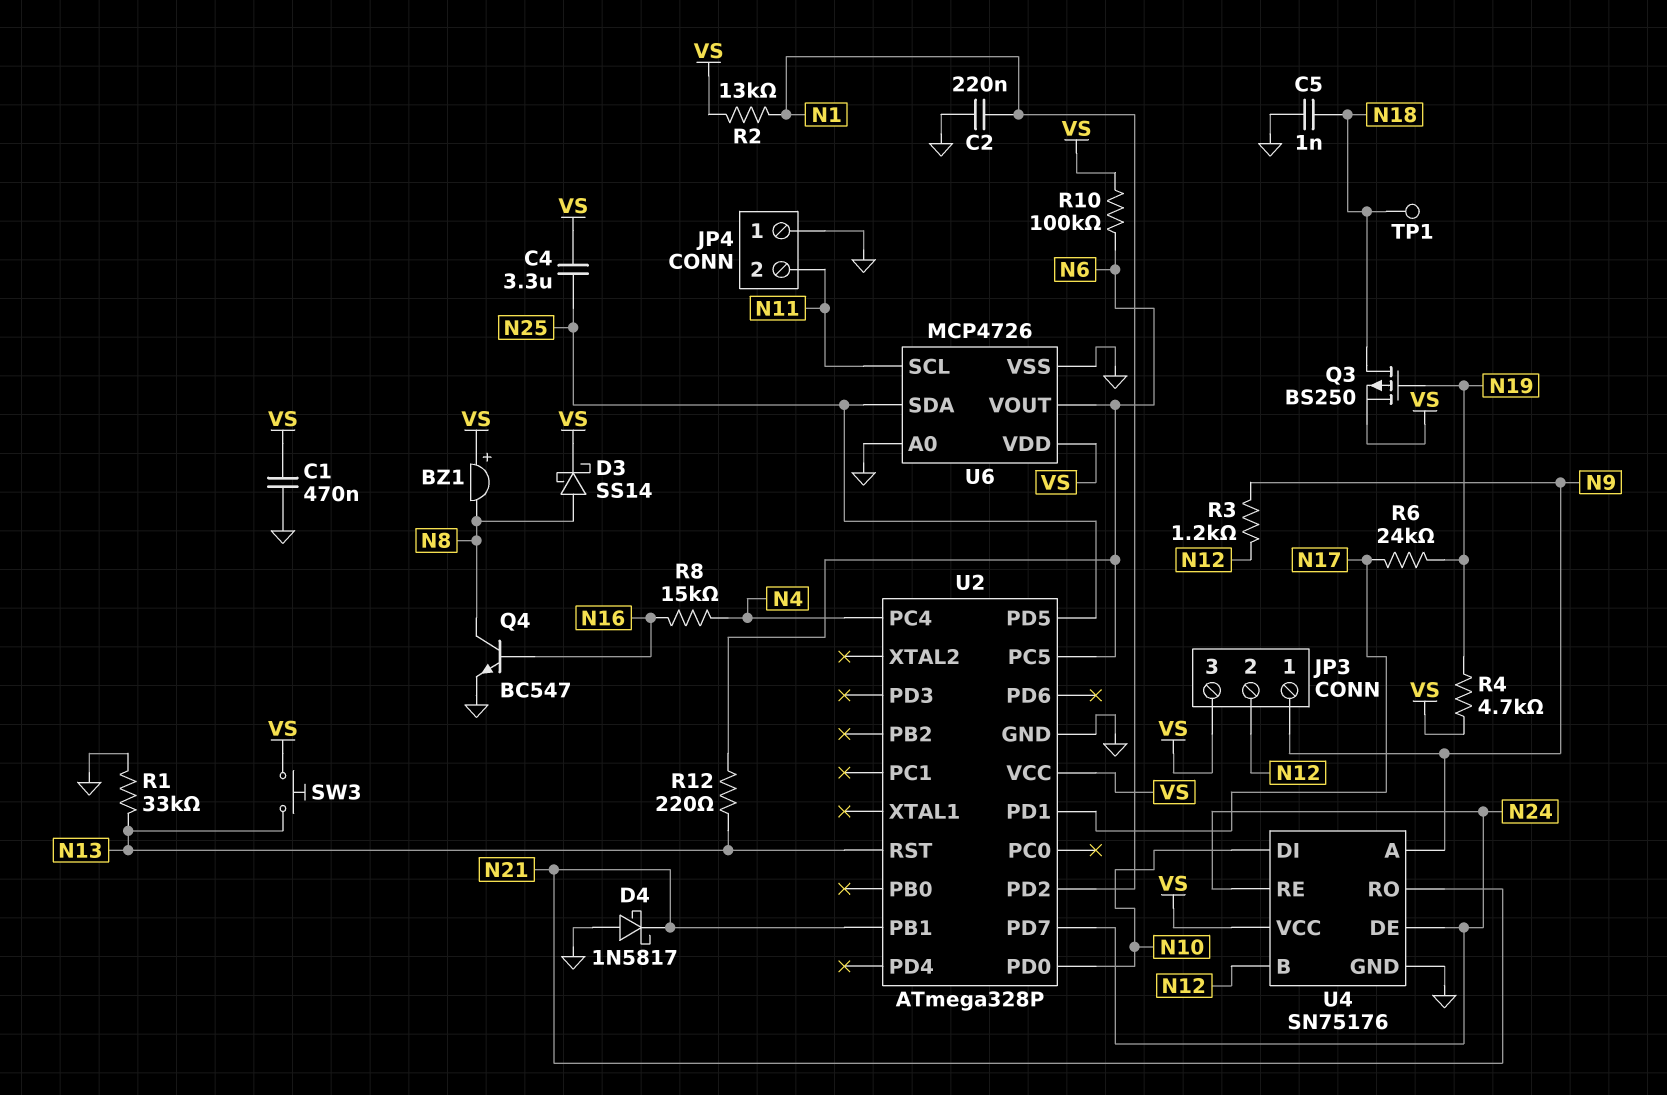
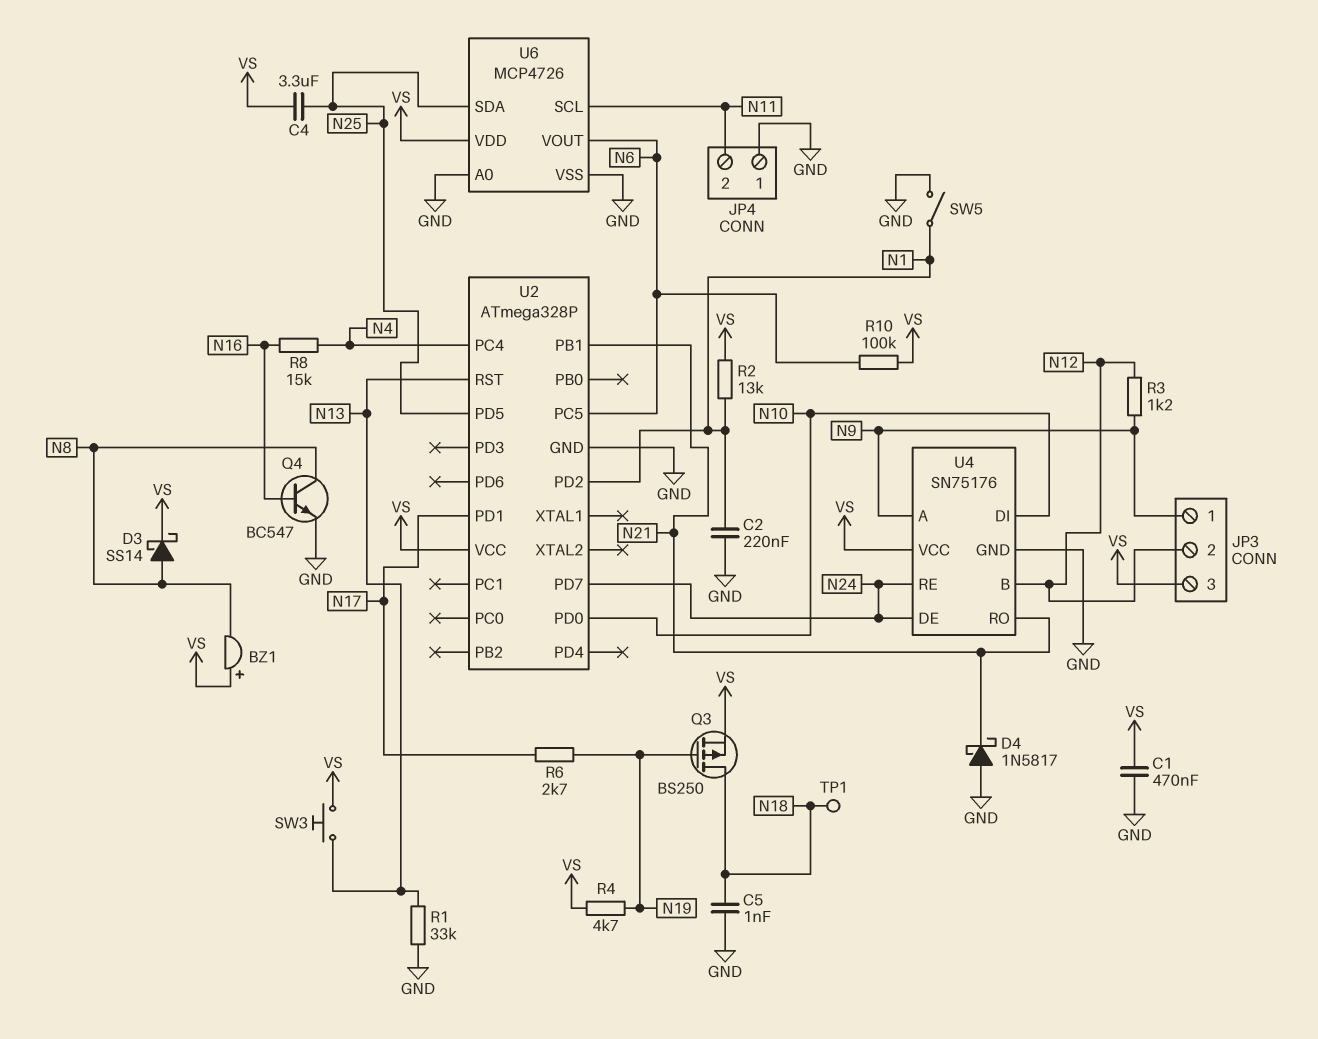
R6: 24k (N17, N19) -> 2.7k (N17, N19)
R12: 220 (N6, N13) -> none
SW5: none -> switch (GND, N1)

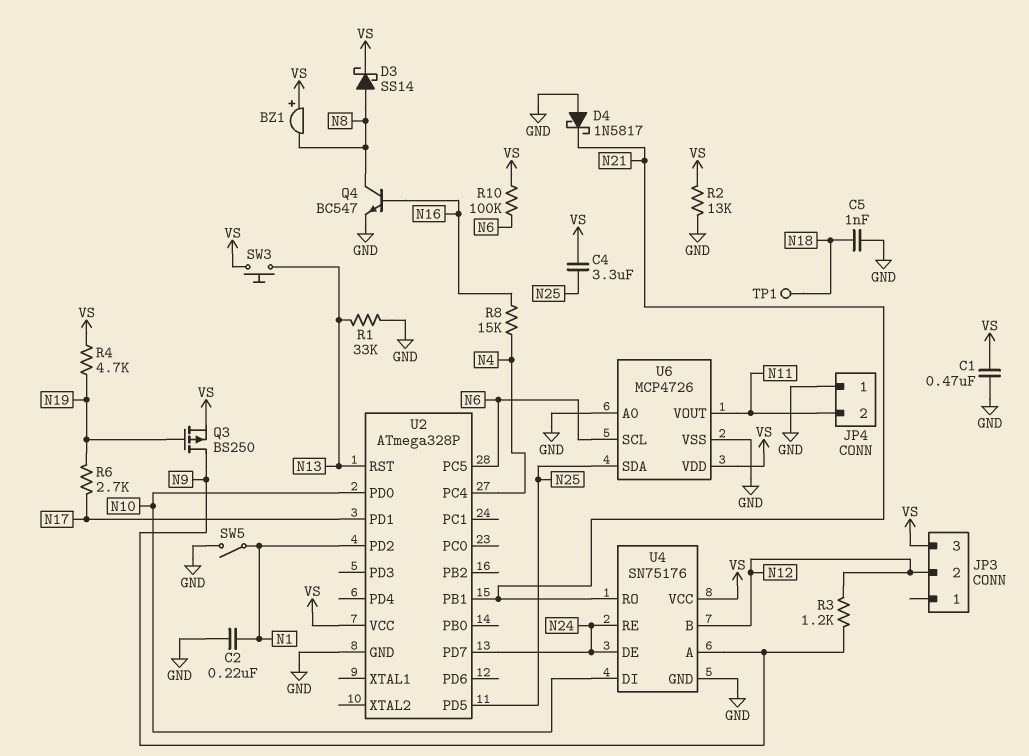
JP3 pin 1: N9 -> none
Q3: PMOS BS250 (G N19, D N18, S VS) -> PMOS BS250 (G N19, D N9, S VS)
R2: 13k (N1, VS) -> 13k (GND, VS)
U6 pin SCL: N11 -> N6
U6 pin VOUT: N6 -> N11

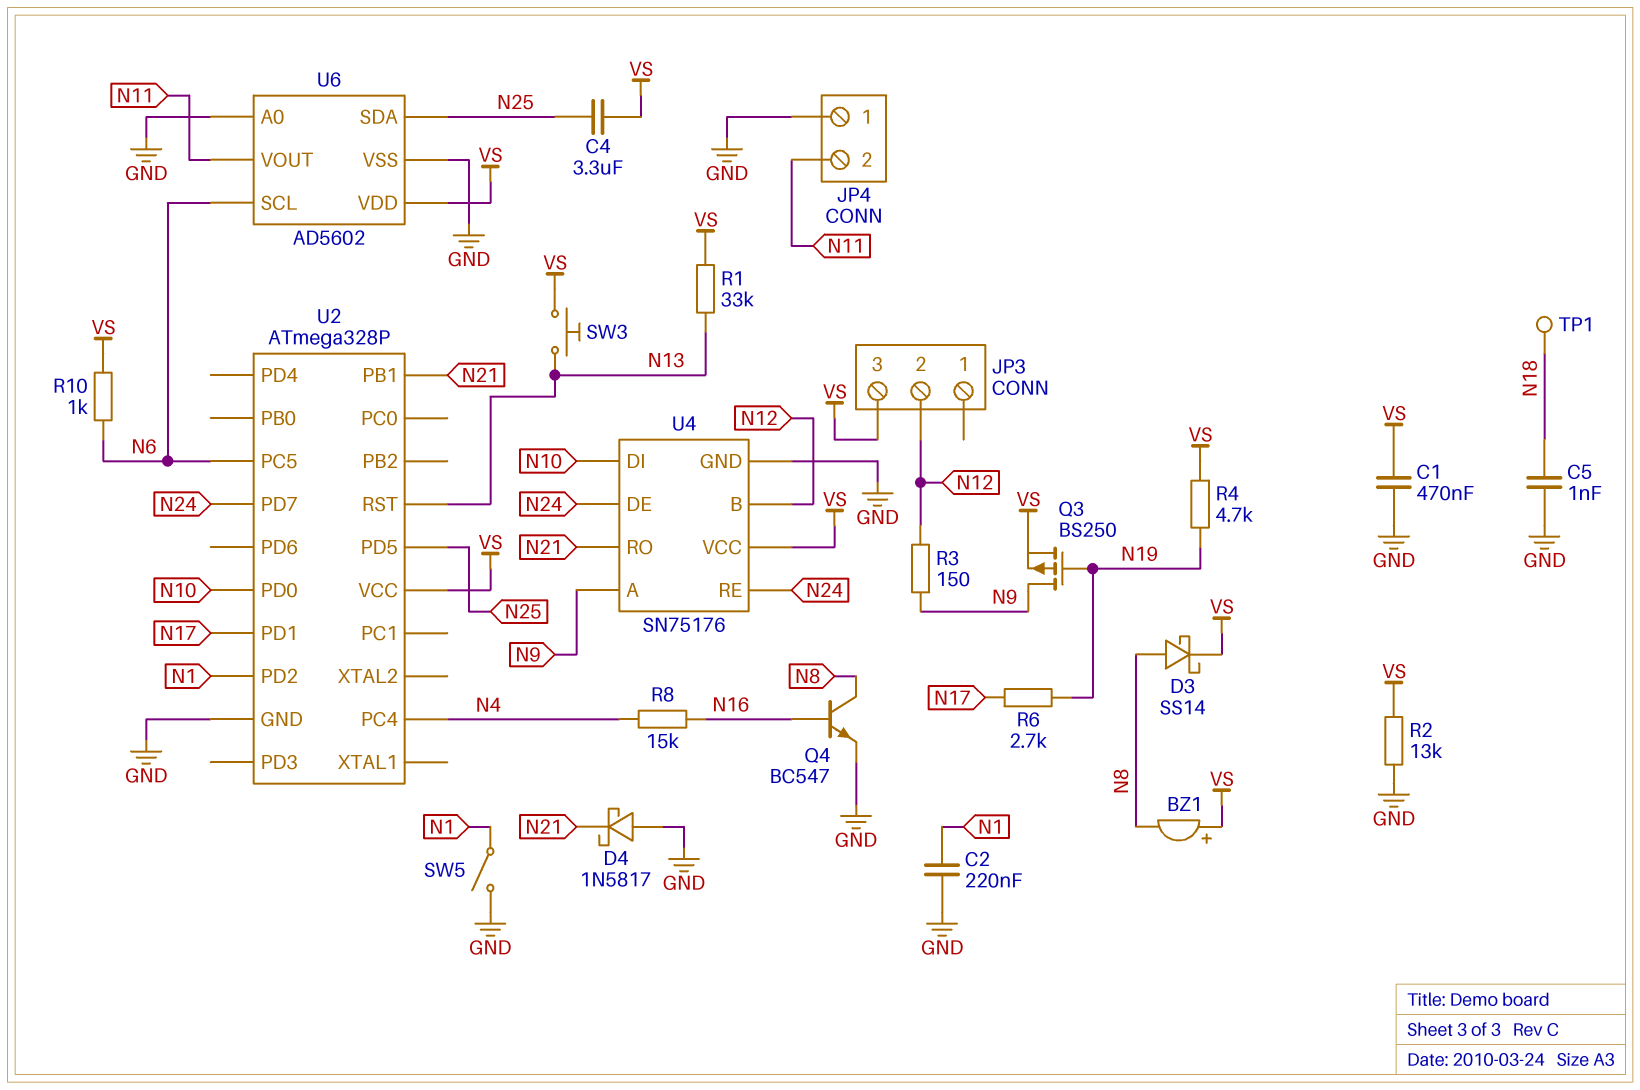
R1: 33k (GND, N13) -> 33k (N13, VS)
R3: 1.2k (N9, N12) -> 150 (N9, N12)
R10: 100k (N6, VS) -> 1k (N6, VS)
U6: MCP4726 -> AD5602

